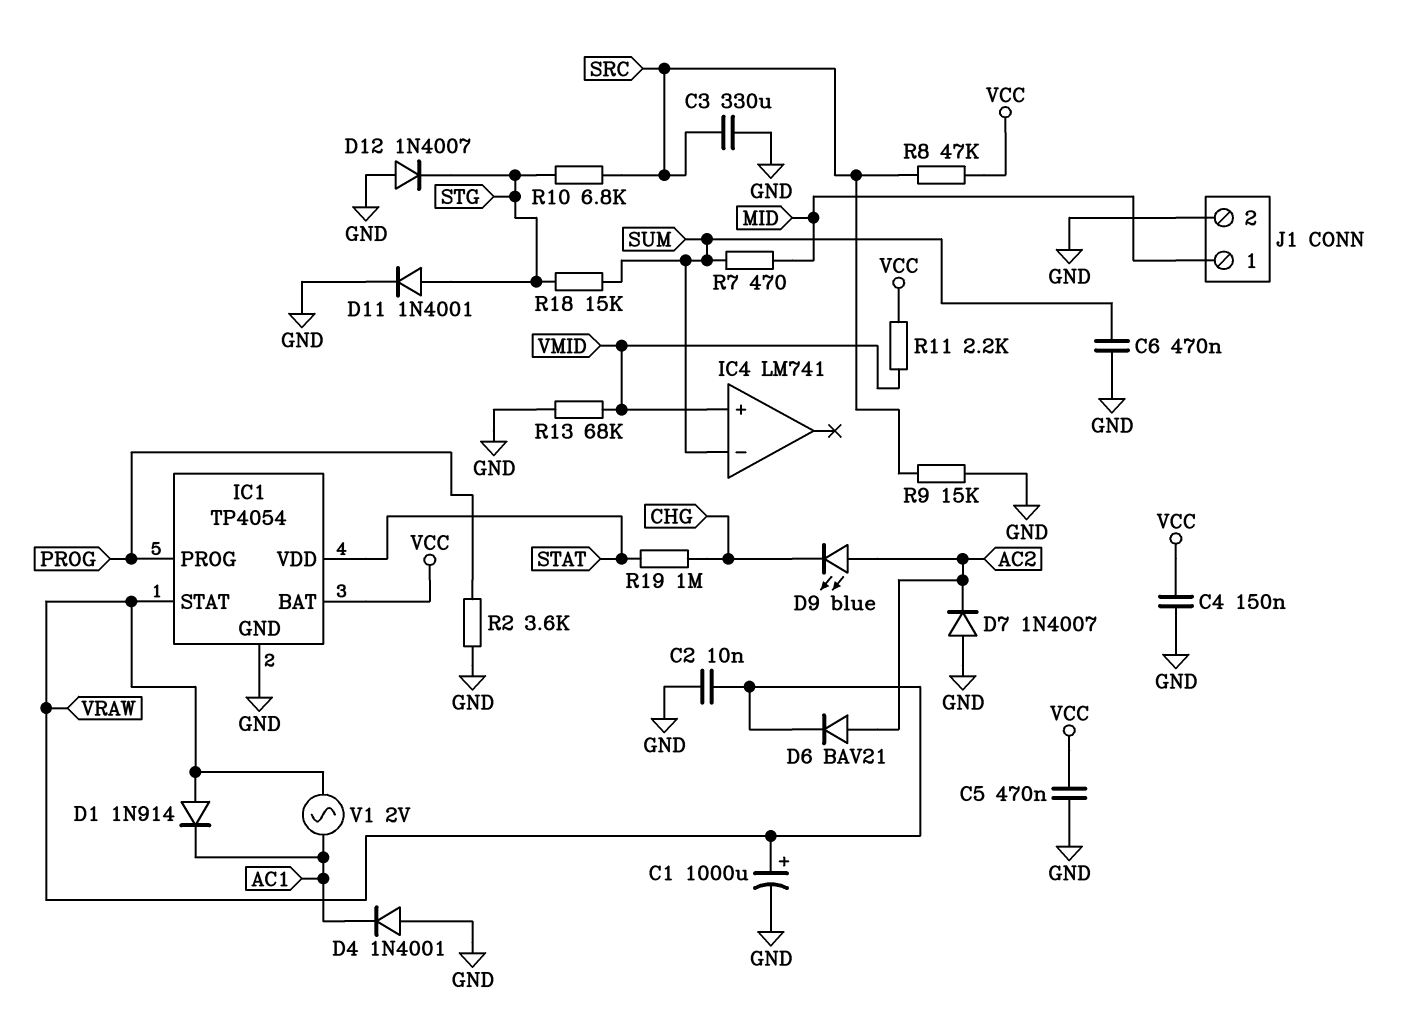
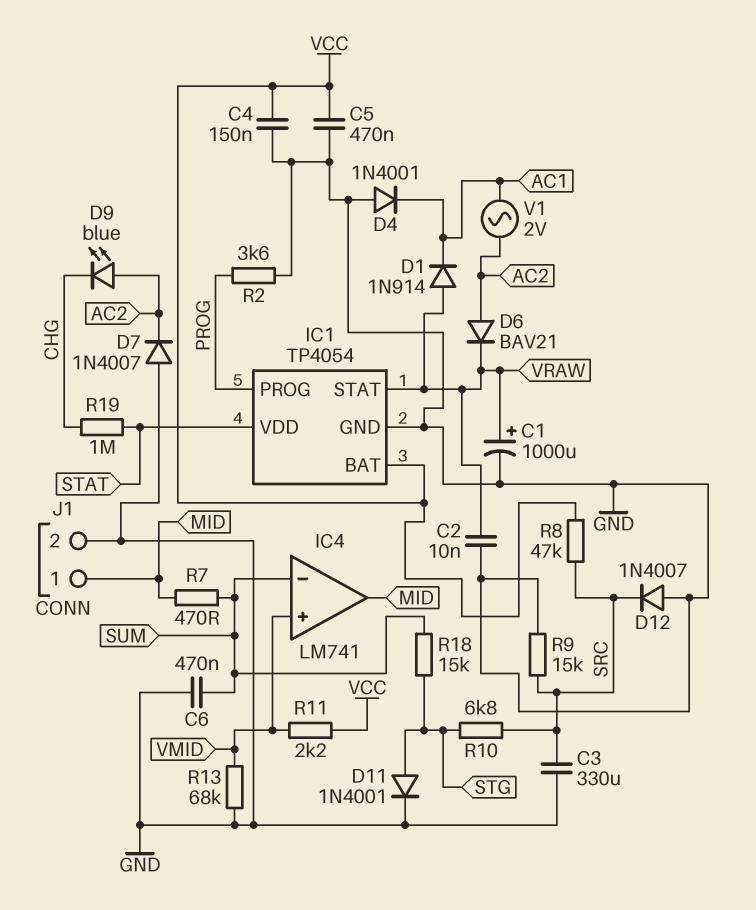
D12: diode 1N4007 (A GND, K STG) -> diode 1N4007 (A GND, K SRC)
IC4 pin out: none -> MID
V1: AC 2V (AC1, VRAW) -> AC 2V (AC1, AC2)

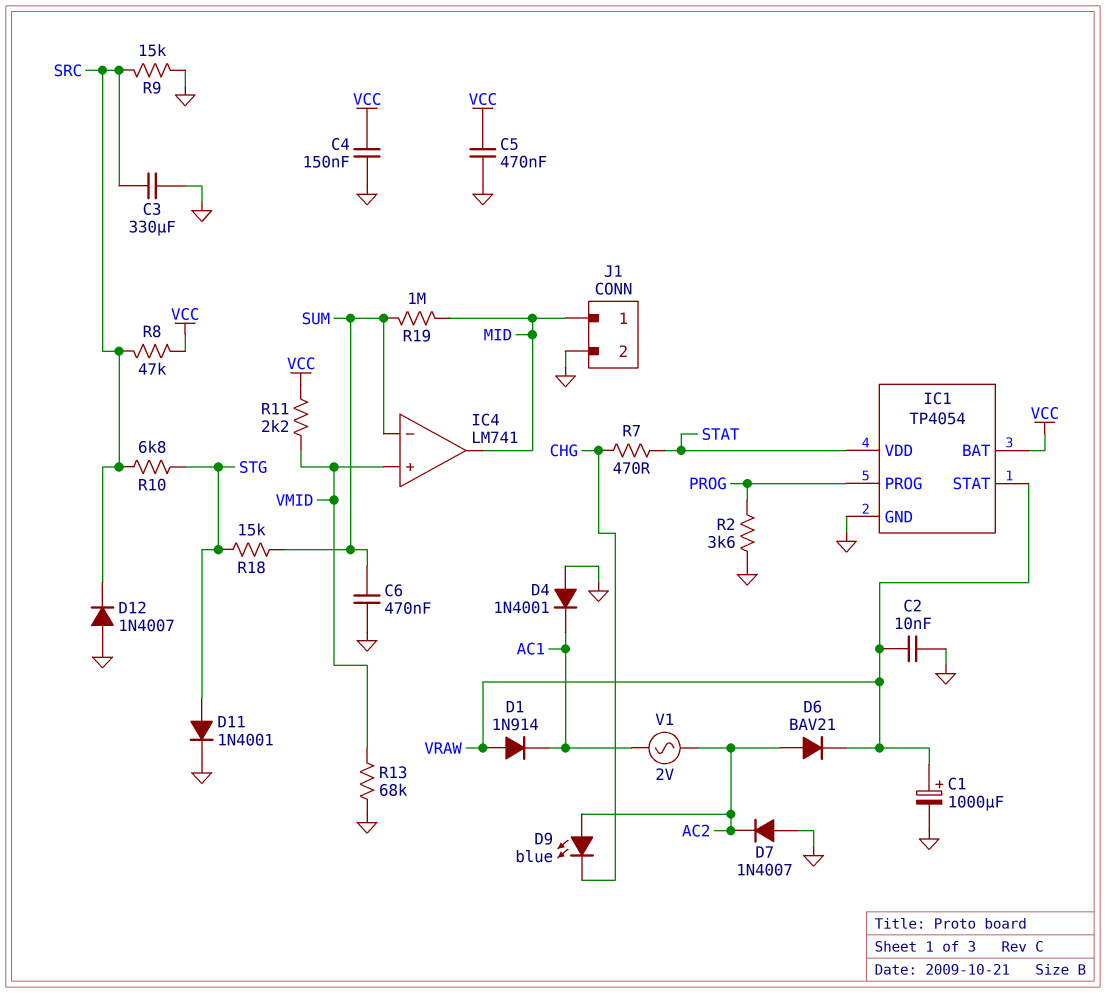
R7: 470 (MID, SUM) -> 470 (CHG, STAT)
R19: 1M (CHG, STAT) -> 1M (MID, SUM)

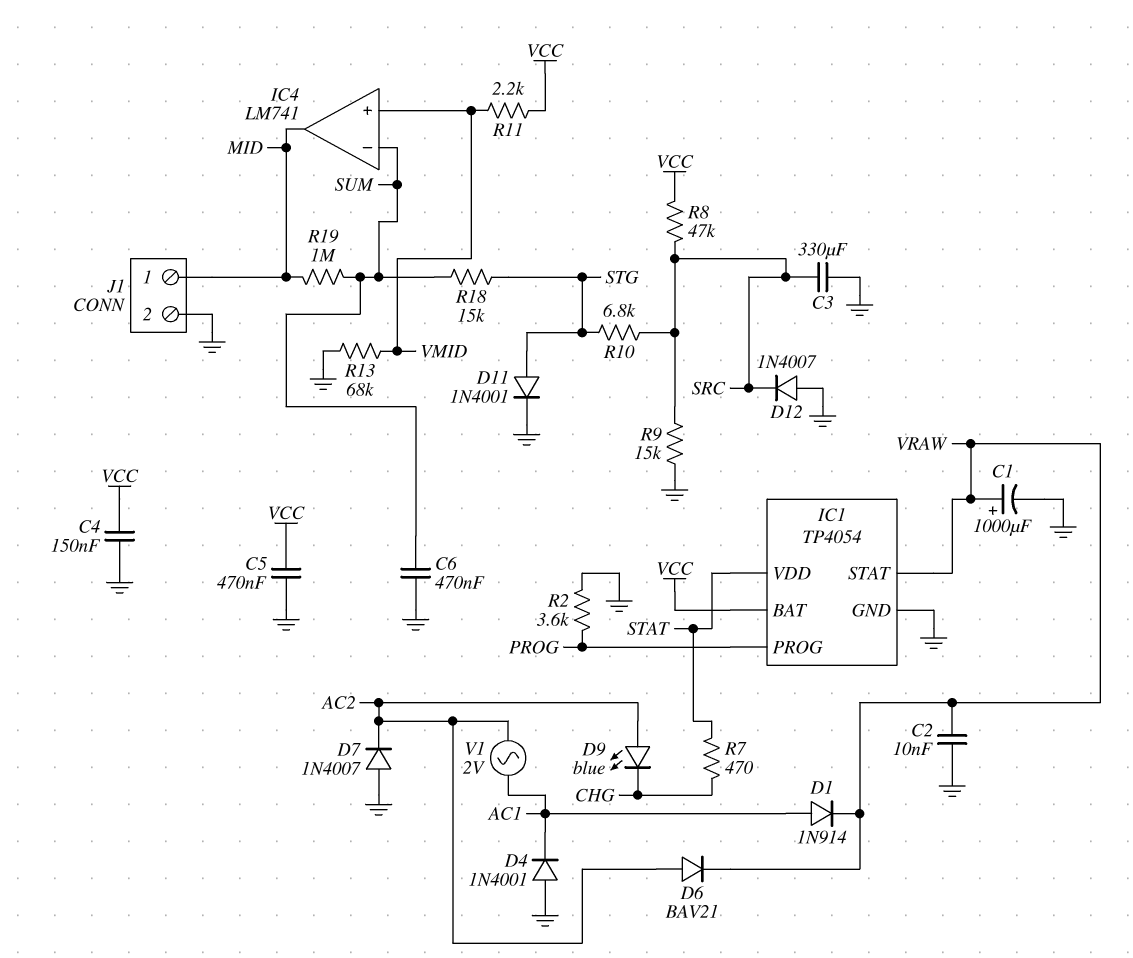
D1: diode 1N914 (A VRAW, K AC1) -> diode 1N914 (A AC1, K VRAW)

